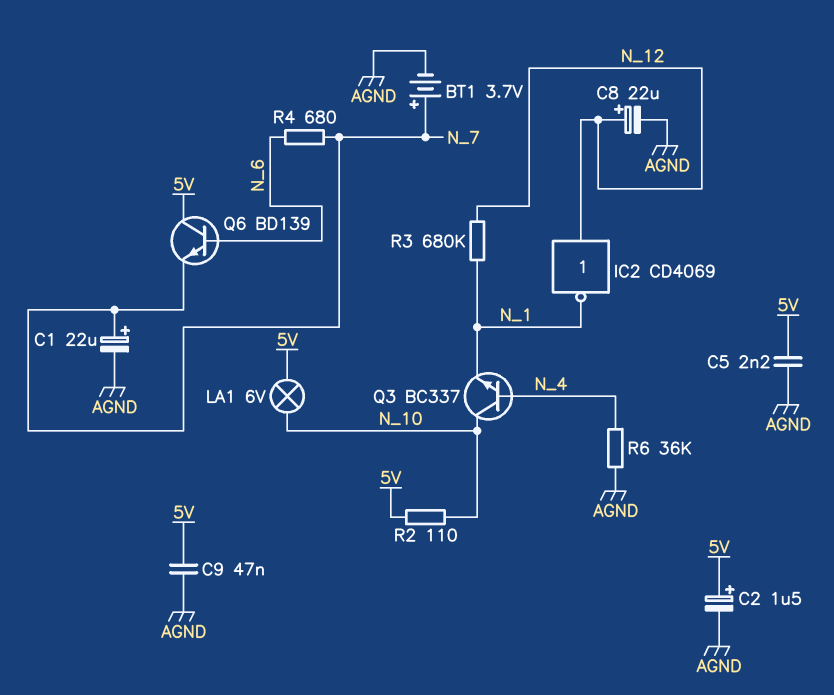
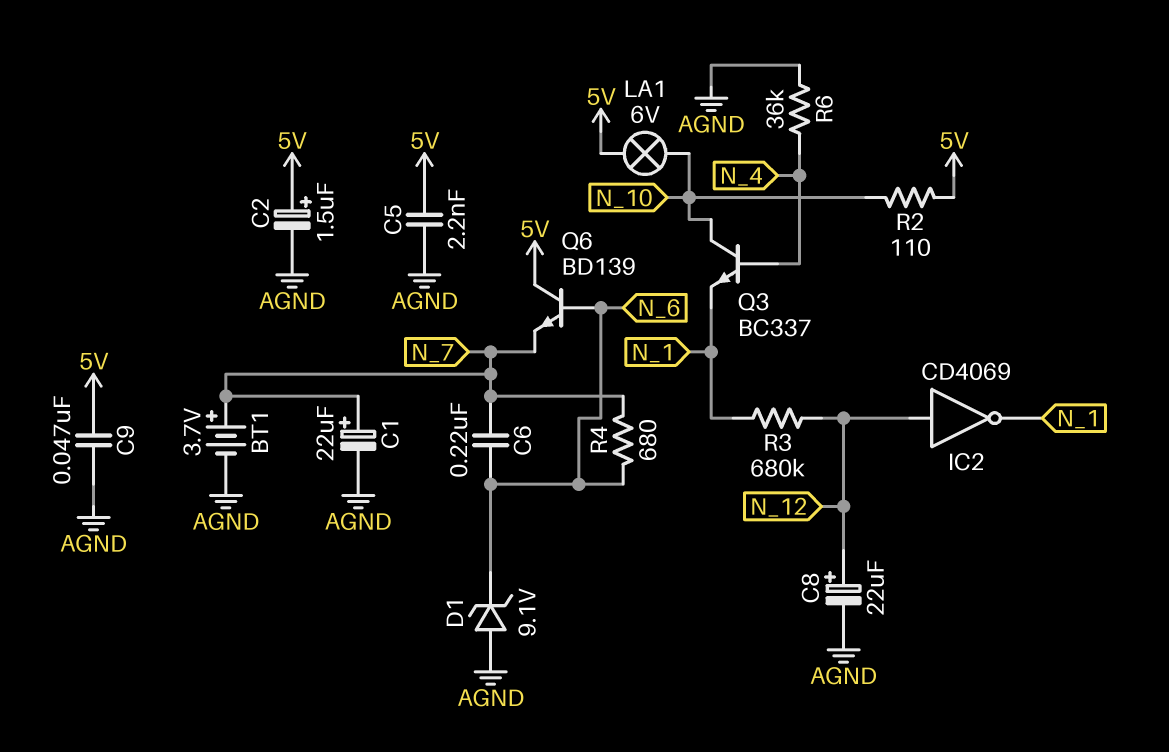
C6: none -> 220nF (N_6, N_7)
D1: none -> zener 9.1V (A AGND, K N_6)

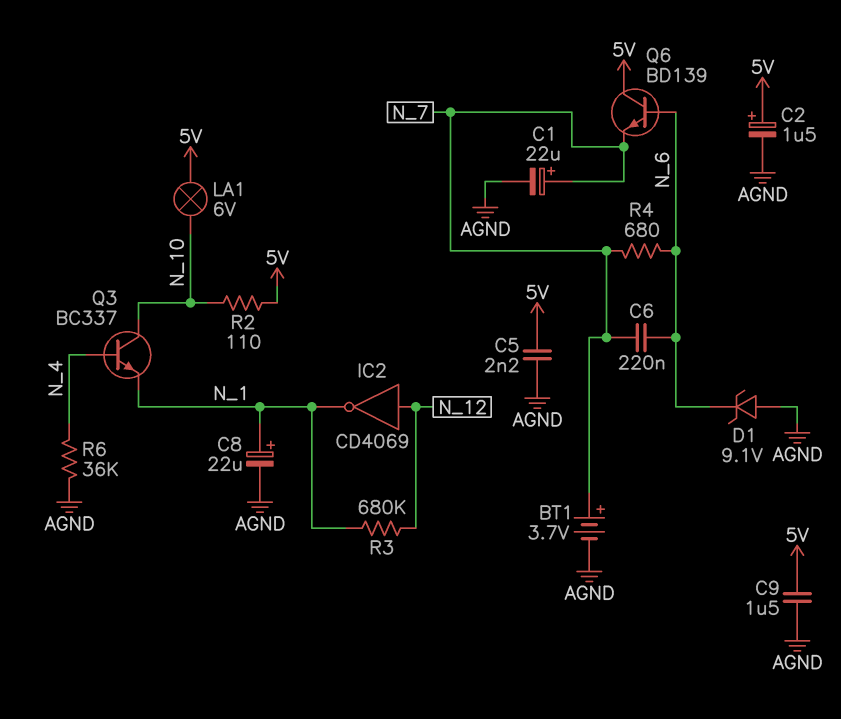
C8: 22uF (plus N_12, minus AGND) -> 22uF (plus N_1, minus AGND)
C9: 47nF (5V, AGND) -> 1.5uF (5V, AGND)

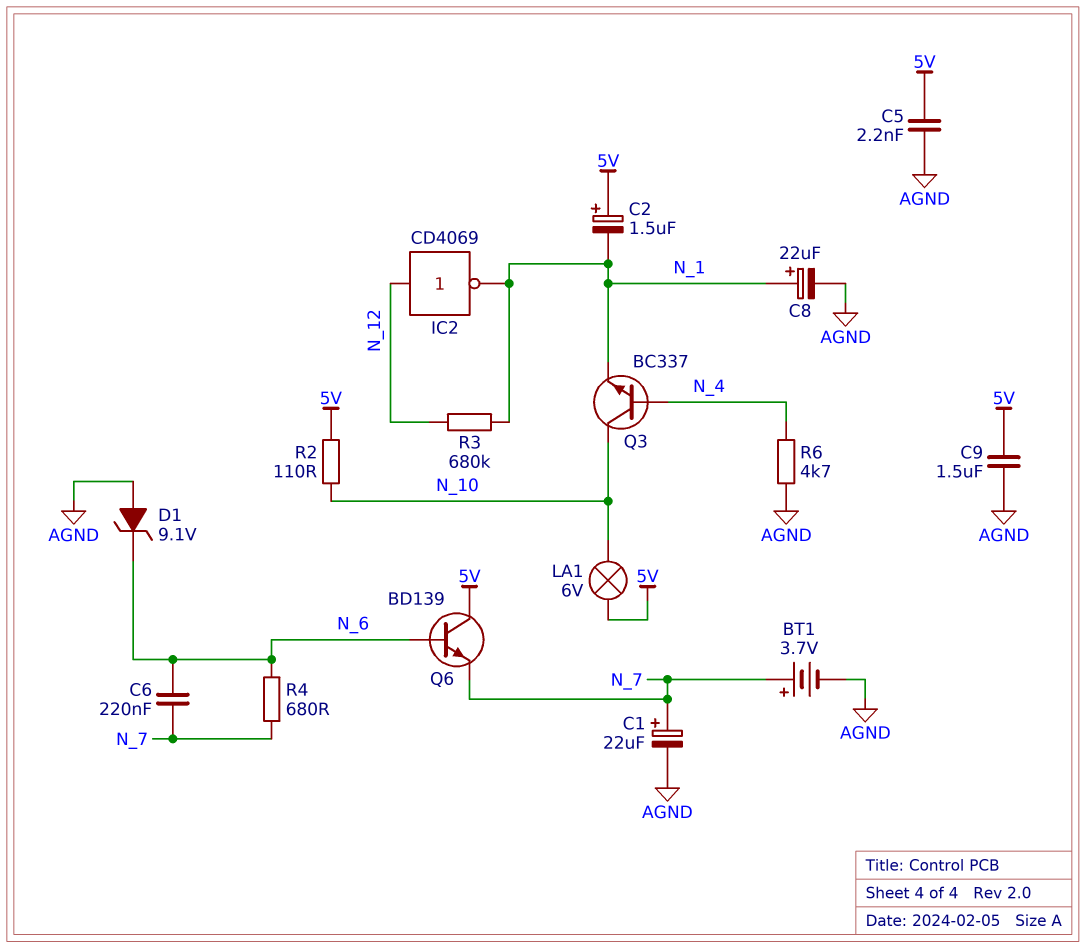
C2: 1.5uF (plus 5V, minus AGND) -> 1.5uF (plus 5V, minus N_1)
R6: 36k (AGND, N_4) -> 4.7k (AGND, N_4)

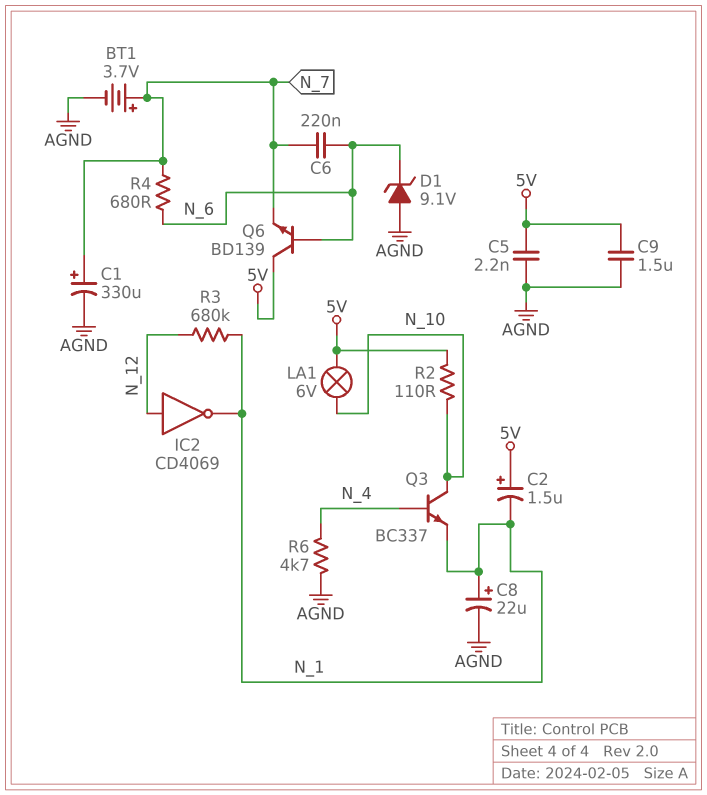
C1: 22uF (plus N_7, minus AGND) -> 330uF (plus N_7, minus AGND)

